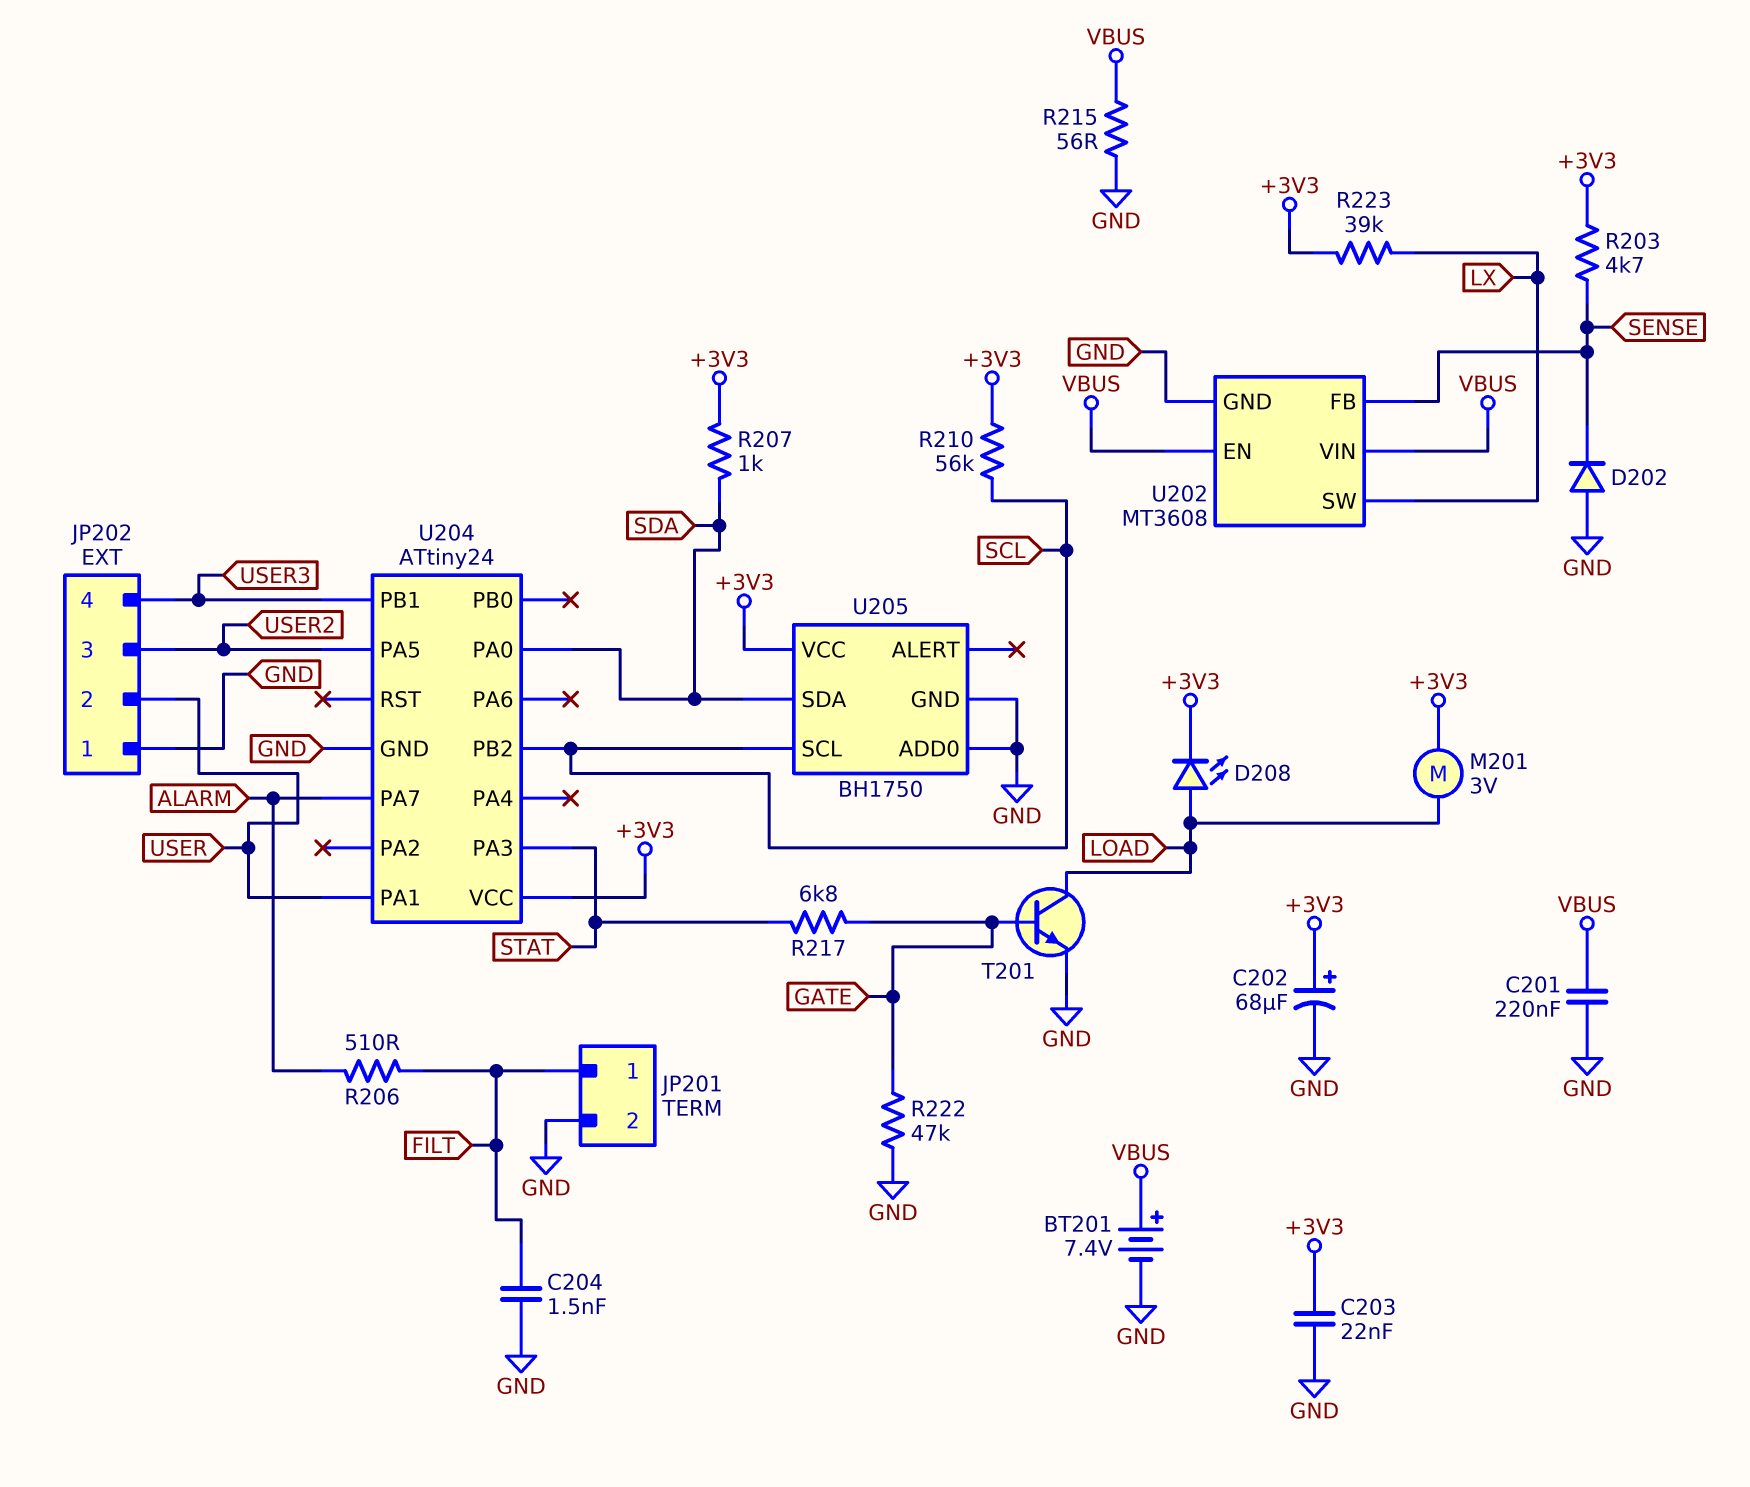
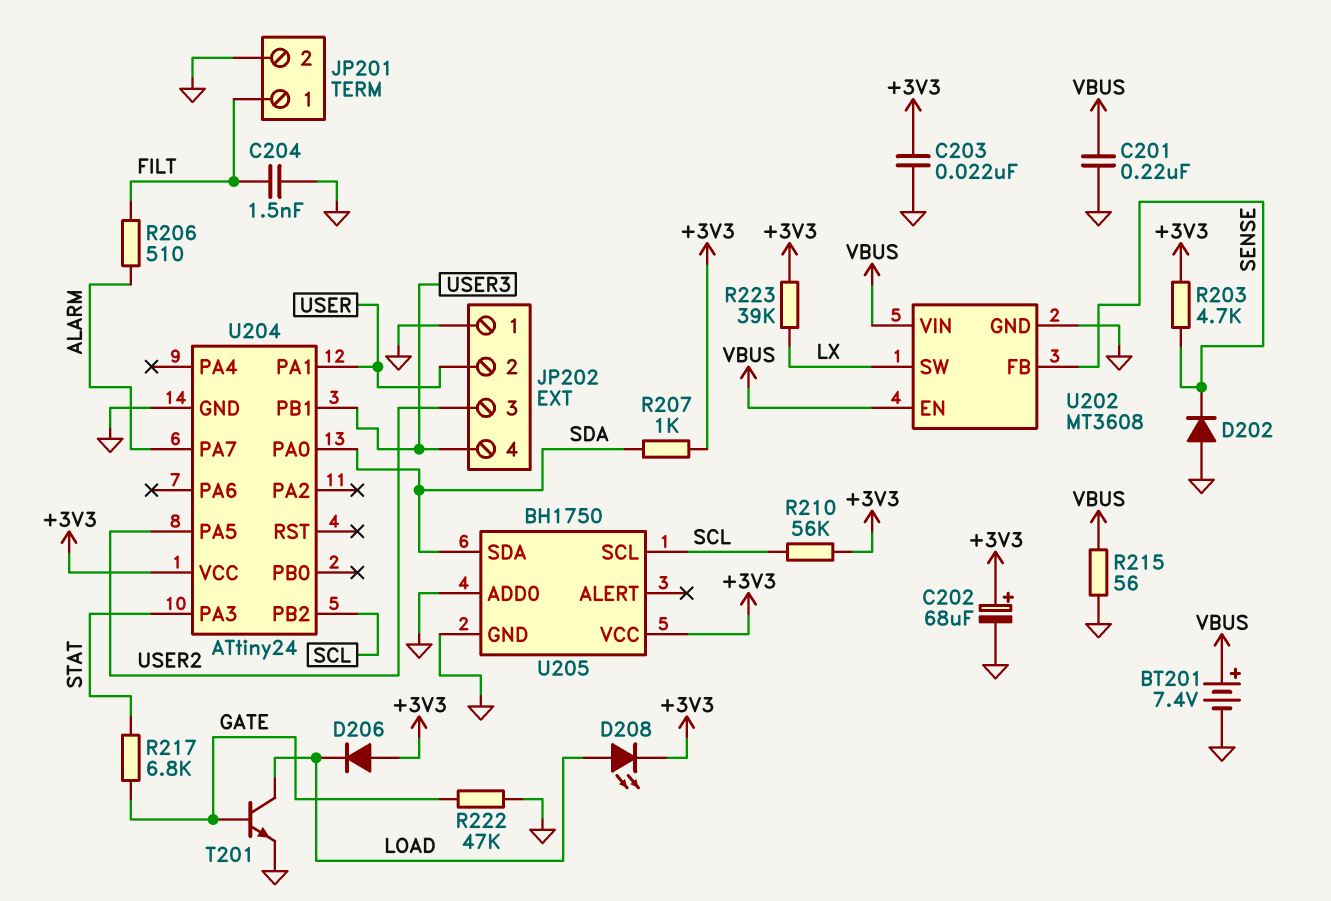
D206: none -> diode (A +3V3, K LOAD)
M201: motor 3V (+3V3, LOAD) -> none

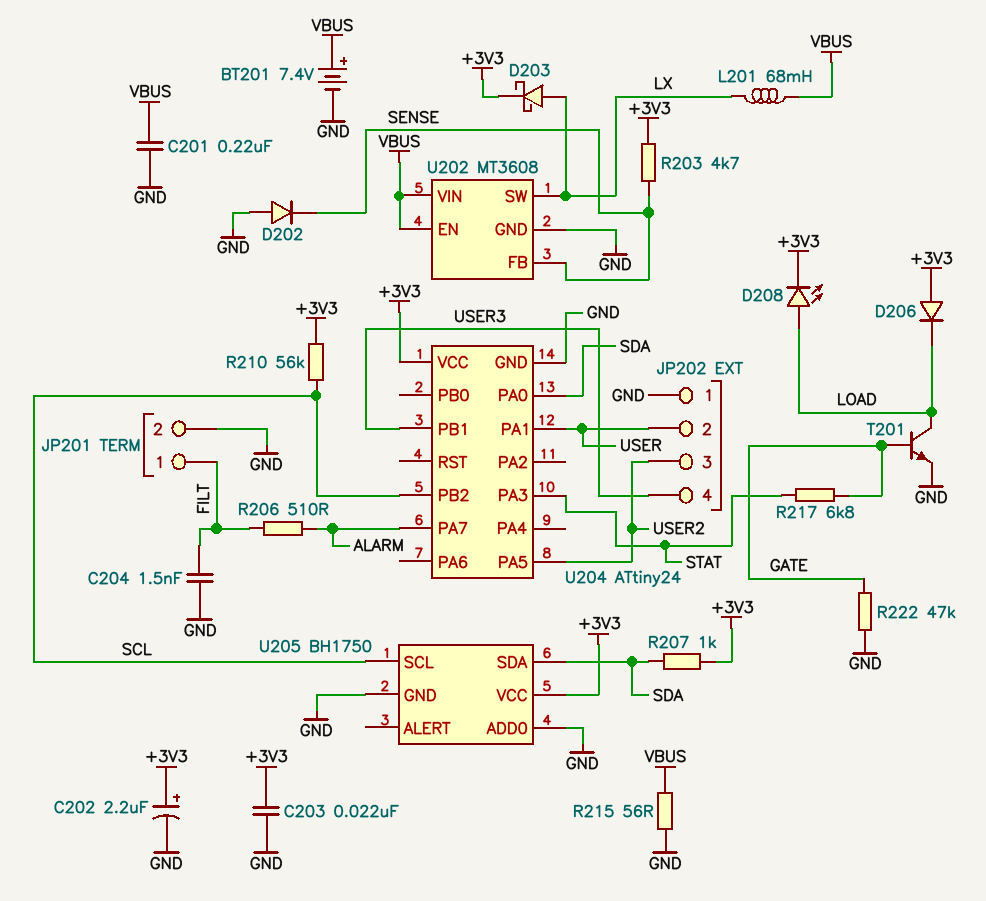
C202: 68uF (plus +3V3, minus GND) -> 2.2uF (plus +3V3, minus GND)
D203: none -> schottky (A LX, K +3V3)
L201: none -> 68mH (LX, VBUS)
R223: 39k (+3V3, LX) -> none

